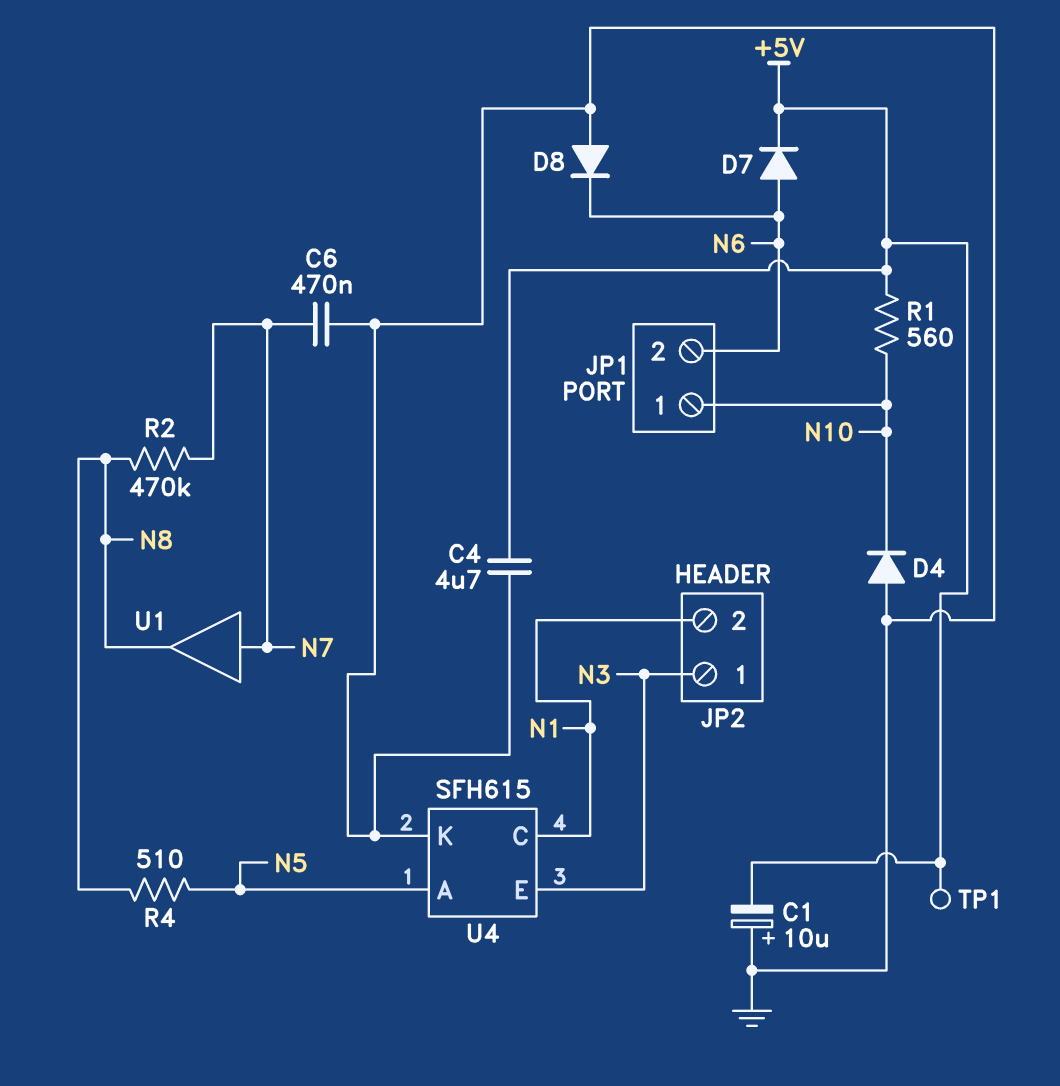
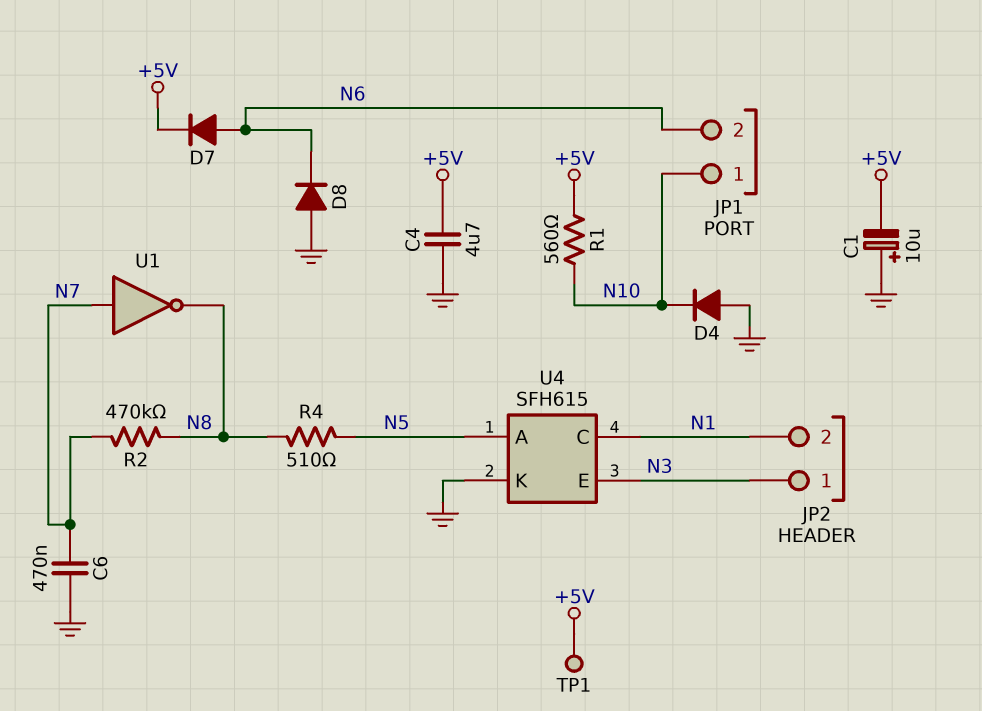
U1: buffer (in N7, out N8) -> NOT (in N7, out N8)

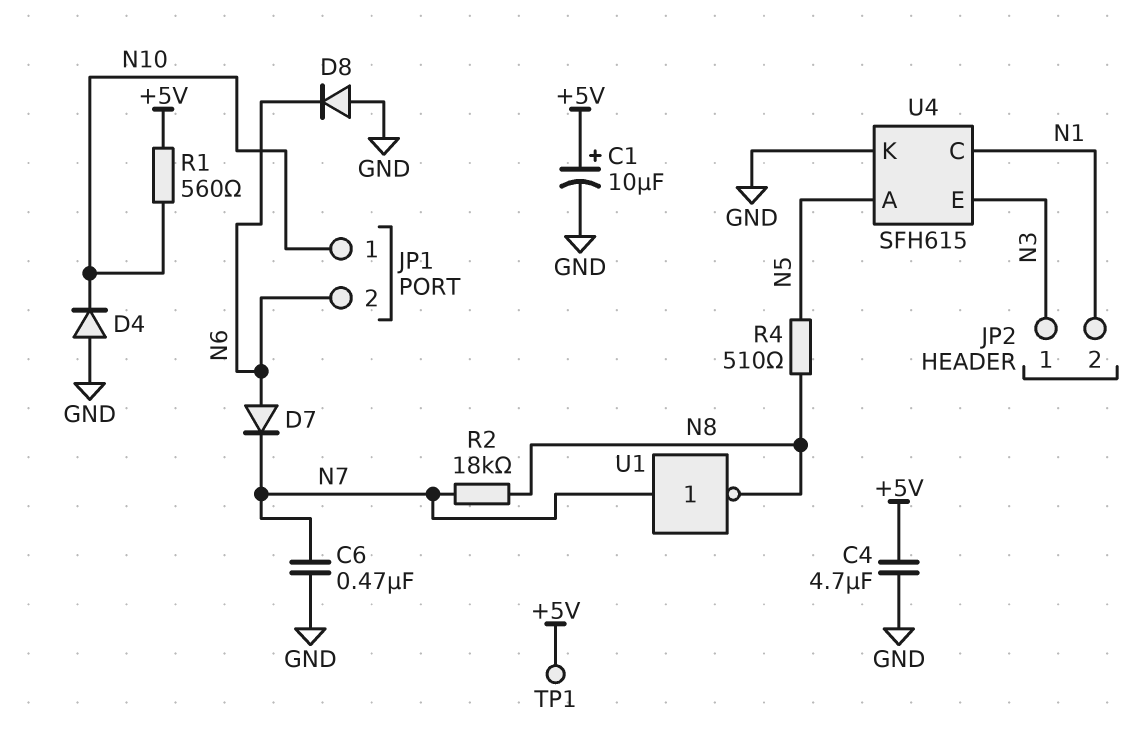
C1: 10uF (plus GND, minus +5V) -> 10uF (plus +5V, minus GND)
D7: diode (A N6, K +5V) -> diode (A N6, K N7)
R2: 470k (N7, N8) -> 18k (N7, N8)

